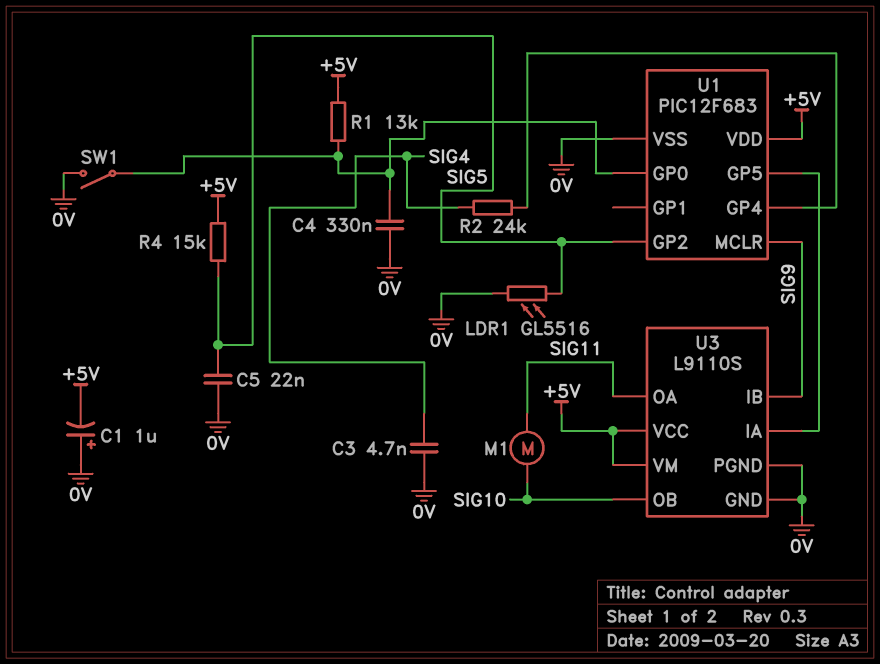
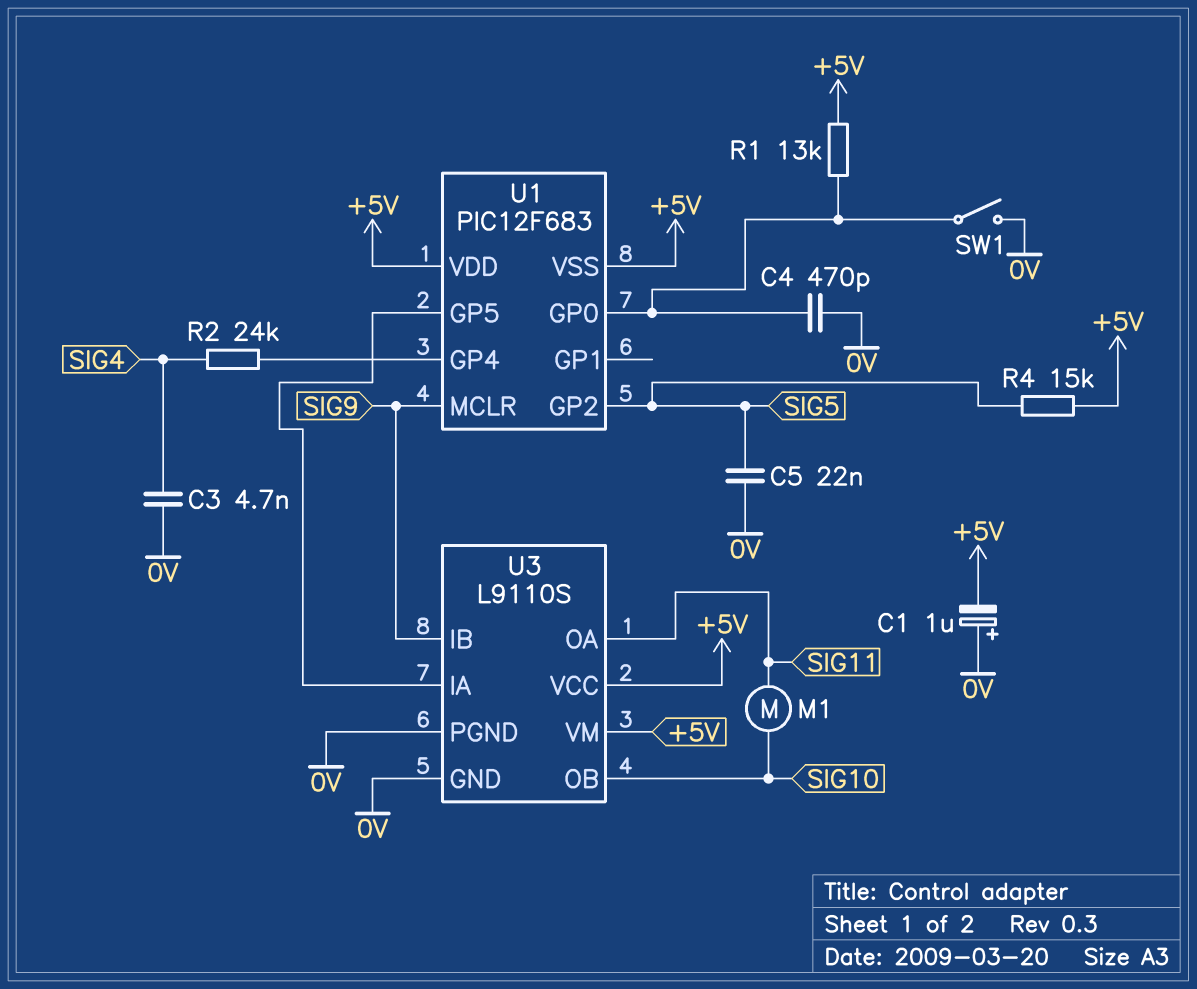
C4: 330nF (0V, U1/GP0) -> 470pF (0V, U1/GP0)
LDR1: GL5516 (0V, SIG5) -> none
U1 pin VSS: 0V -> +5V

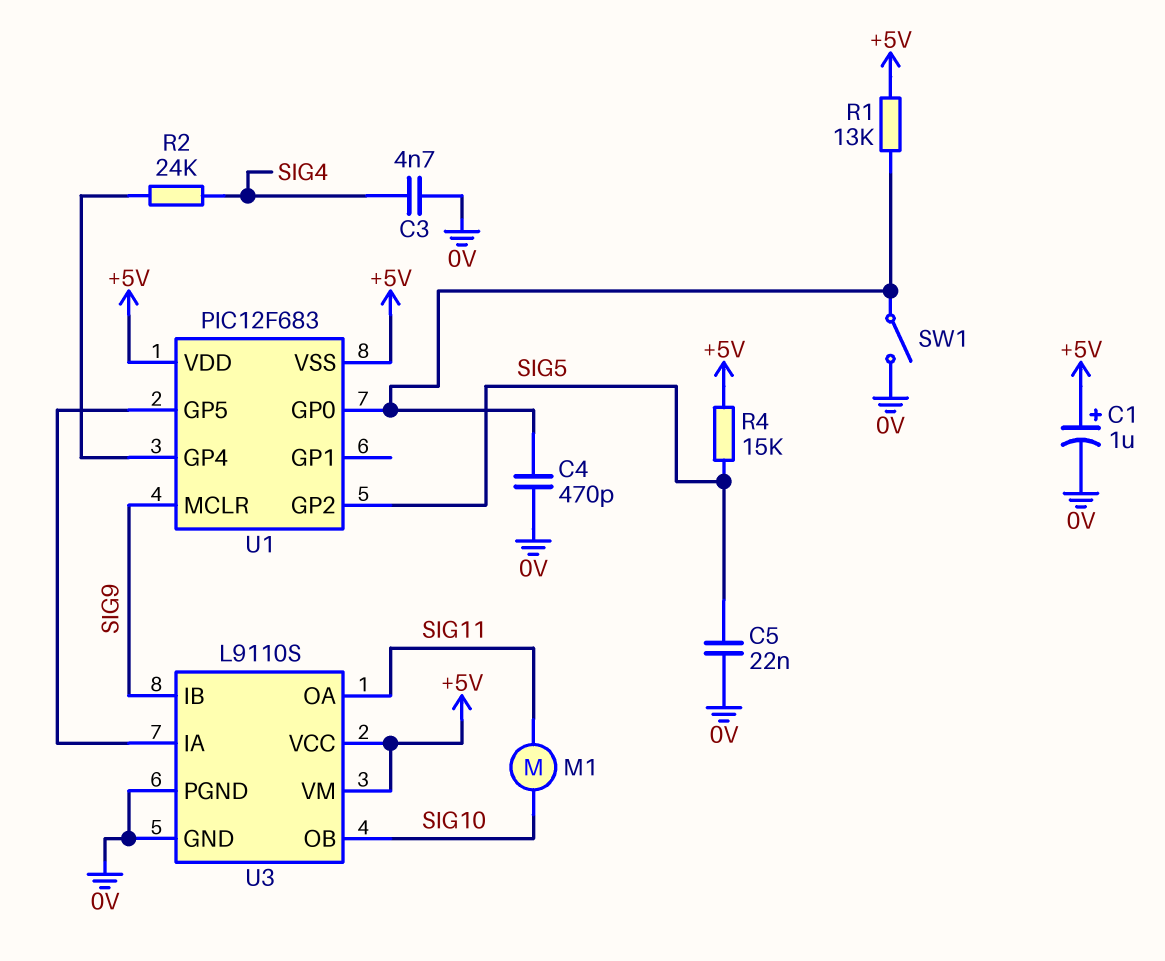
C1: 1uF (plus 0V, minus +5V) -> 1uF (plus +5V, minus 0V)

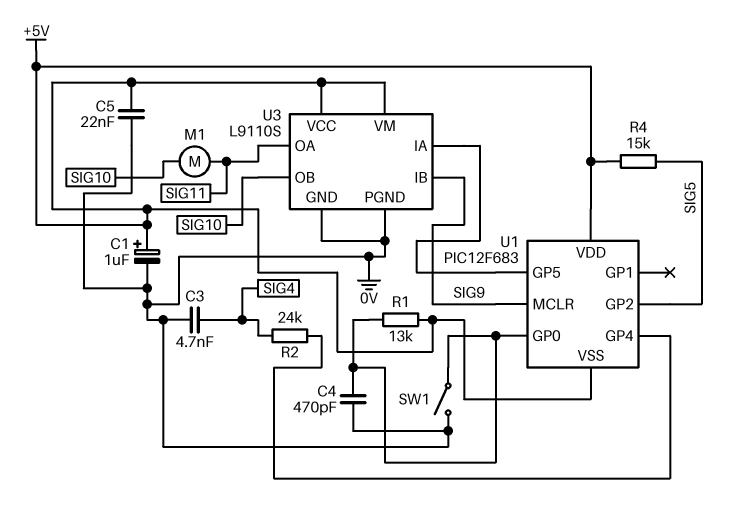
C5: 22nF (0V, SIG5) -> 22nF (+5V, 0V)

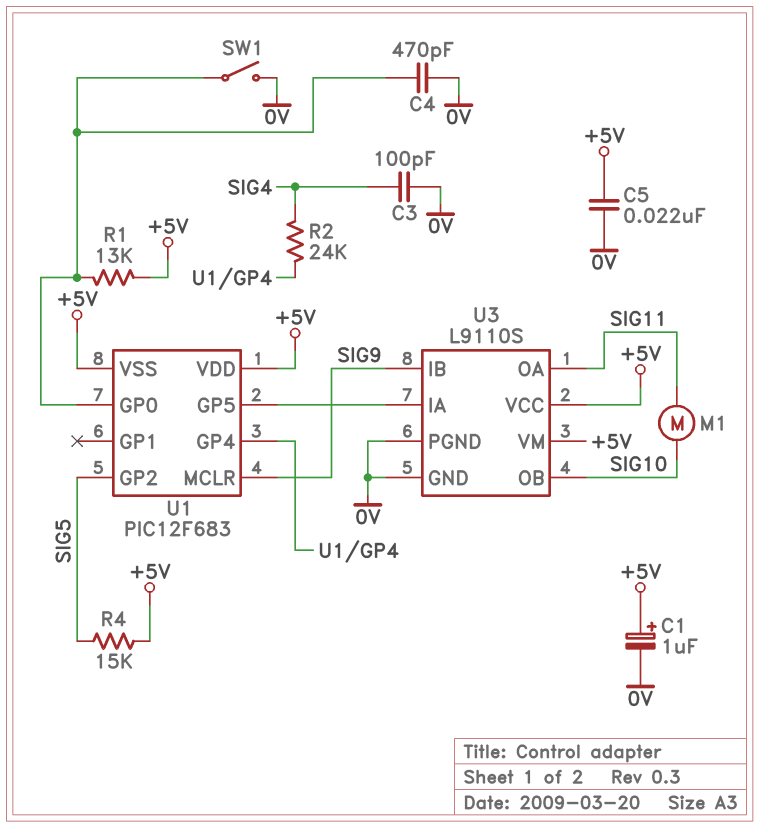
C3: 4.7nF (0V, SIG4) -> 100pF (0V, SIG4)

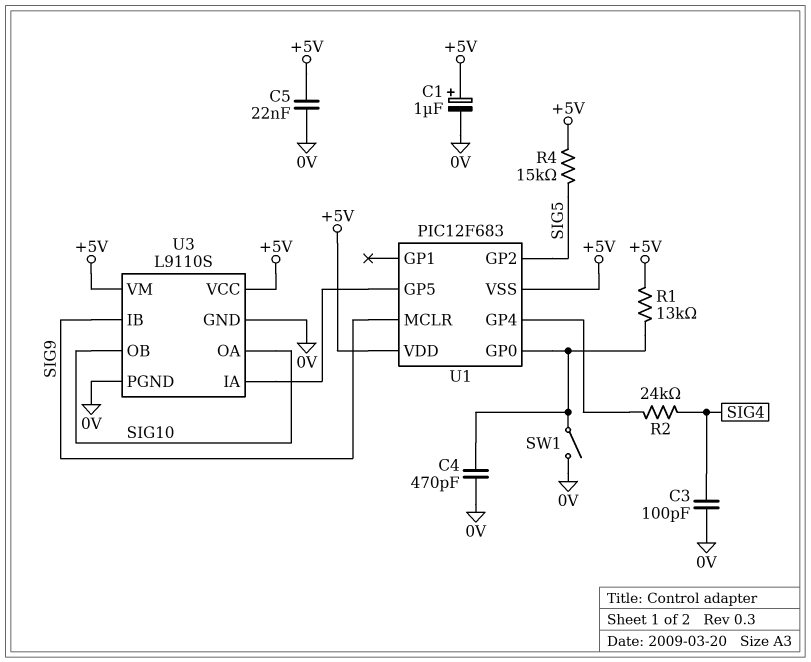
M1: motor (SIG10, SIG11) -> none
U3 pin OA: SIG11 -> SIG10

